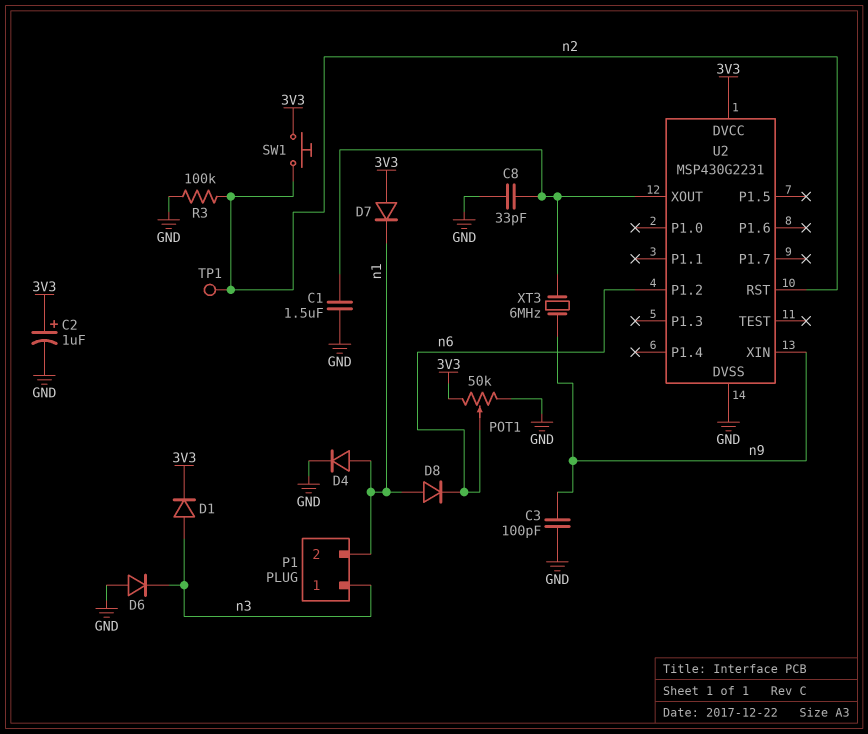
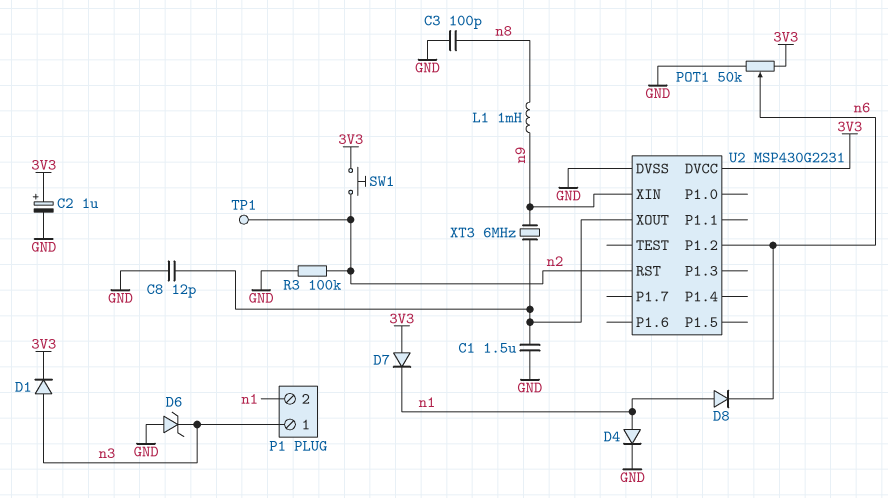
C3: 100pF (GND, n9) -> 100pF (GND, n8)
C8: 33pF (GND, U2/XOUT) -> 12pF (GND, U2/XOUT)
D6: diode (A GND, K n3) -> zener (A GND, K n3)
L1: none -> 1mH (n8, n9)

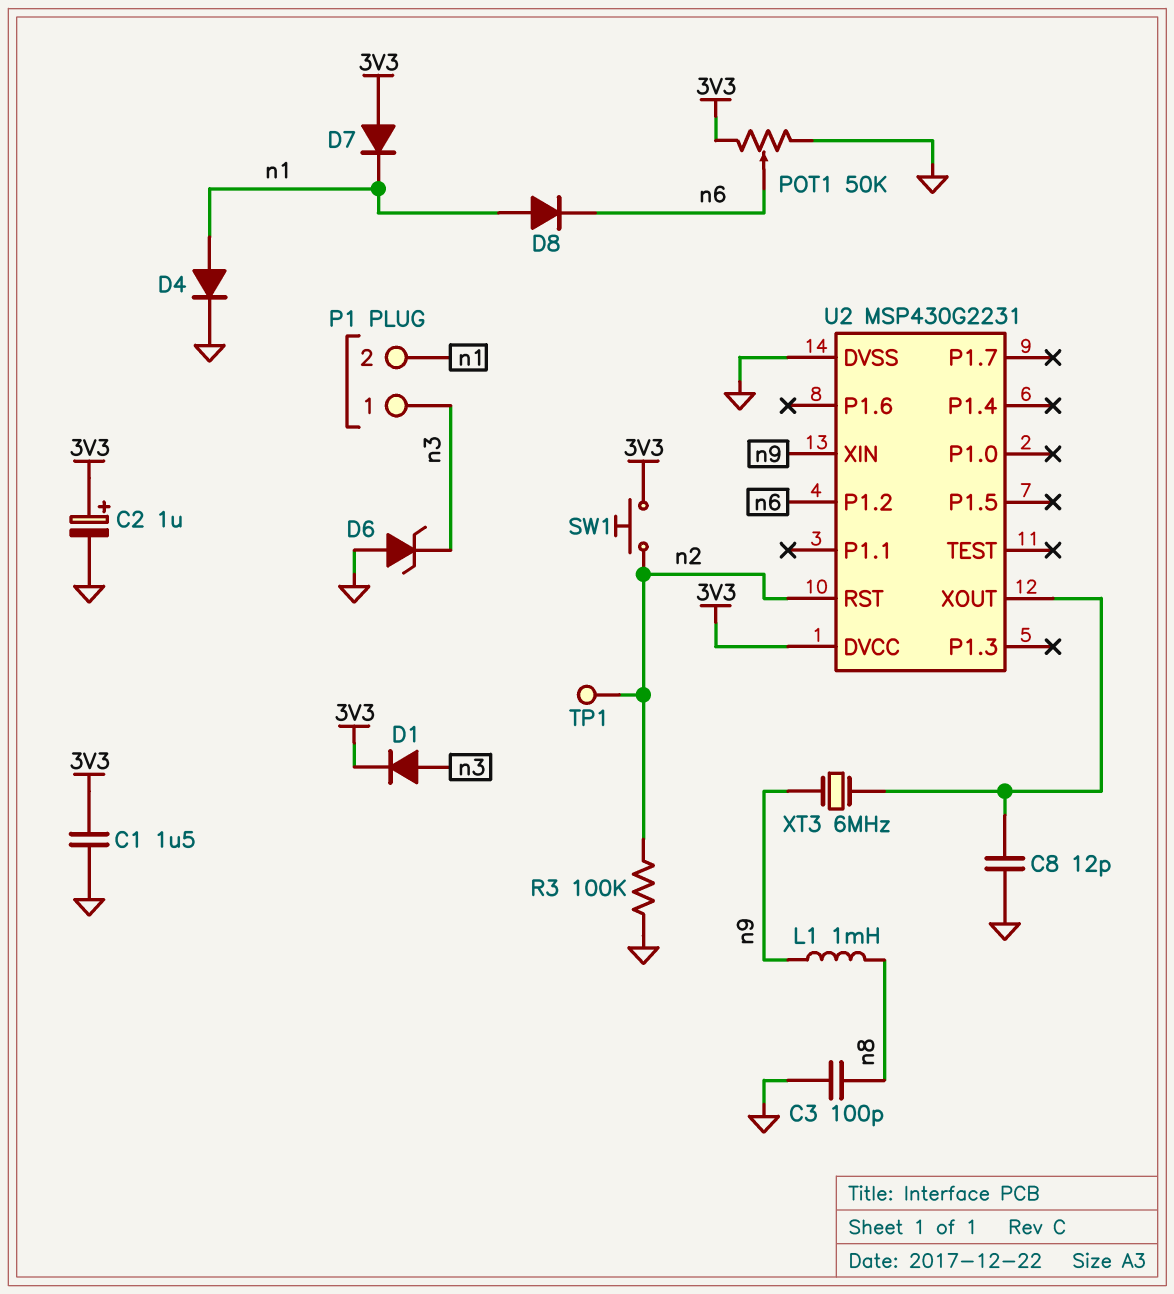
C1: 1.5uF (GND, U2/XOUT) -> 1.5uF (3V3, GND)

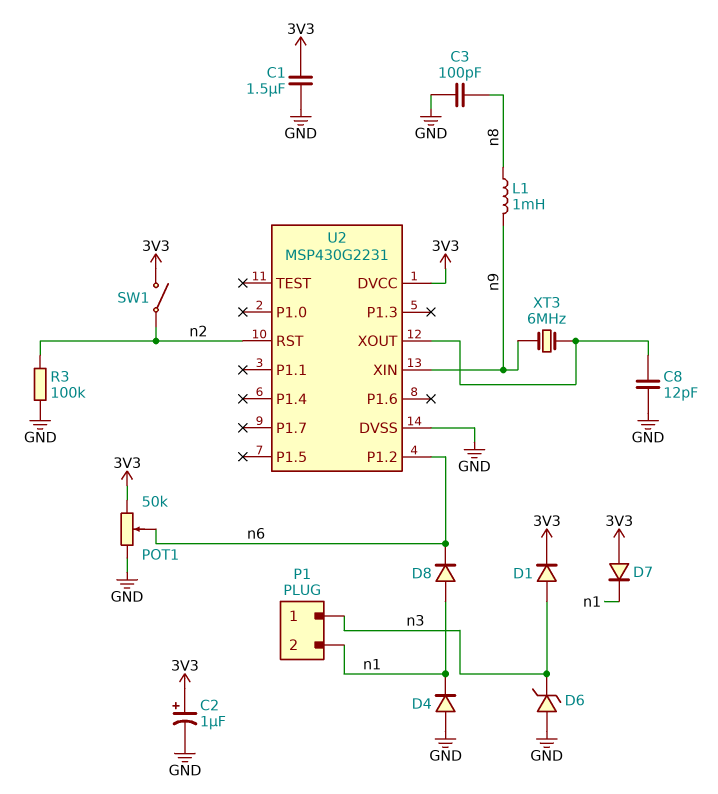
D4: diode (A n1, K GND) -> diode (A GND, K n1)
SW1: button (3V3, n2) -> switch (3V3, n2)
TP1: test point (n2) -> none

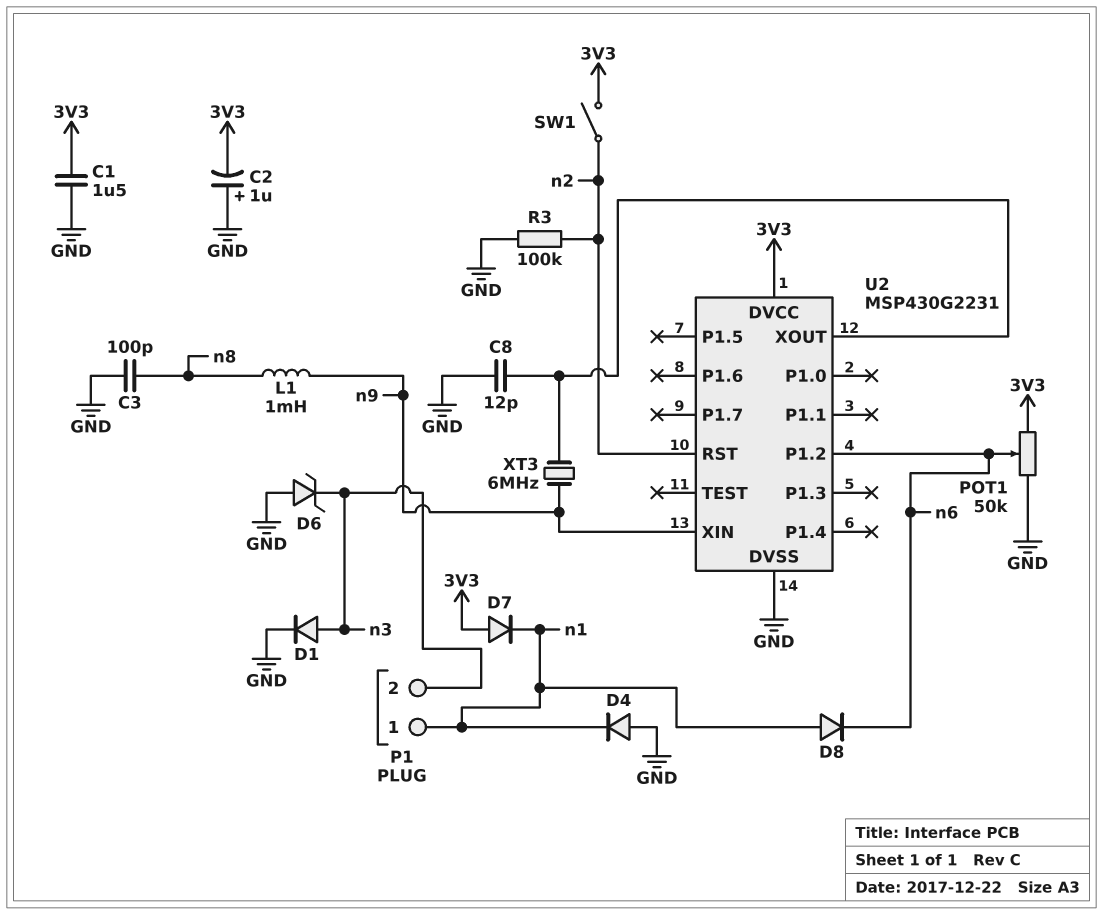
C2: 1uF (plus 3V3, minus GND) -> 1uF (plus GND, minus 3V3)
D1: diode (A n3, K 3V3) -> diode (A n3, K GND)
P1 pin 1: n3 -> n1
P1 pin 2: n1 -> n3

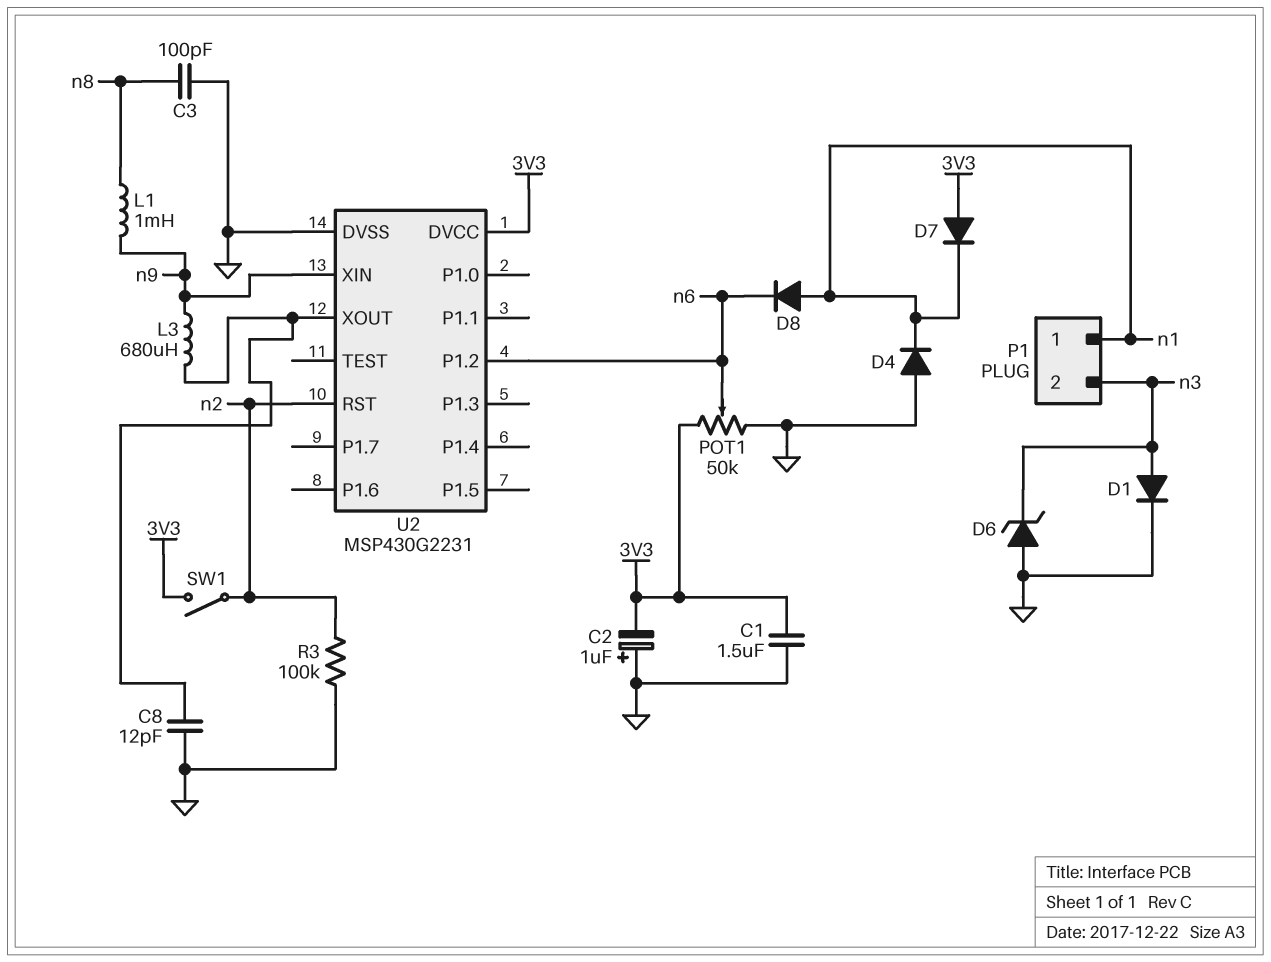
L3: none -> 680uH (U2/XOUT, n9)
XT3: 6MHz (U2/XOUT, n9) -> none

